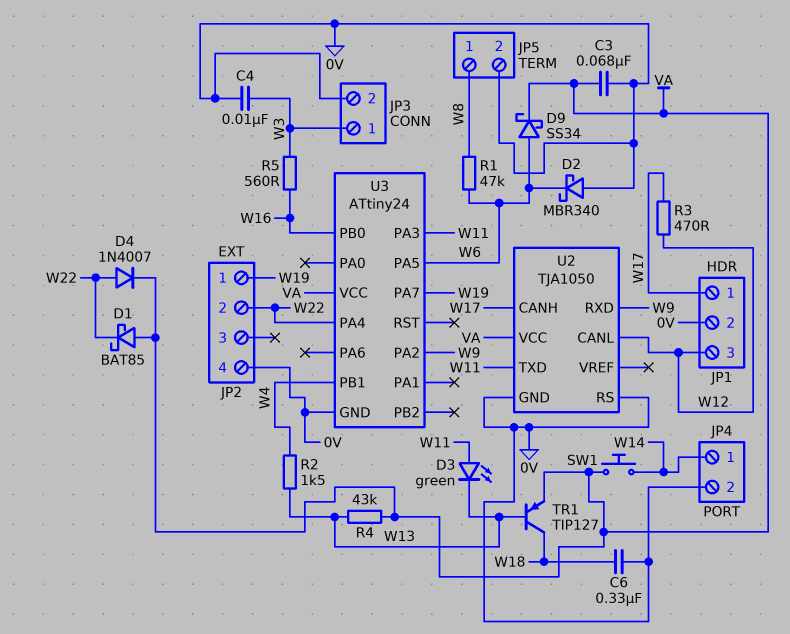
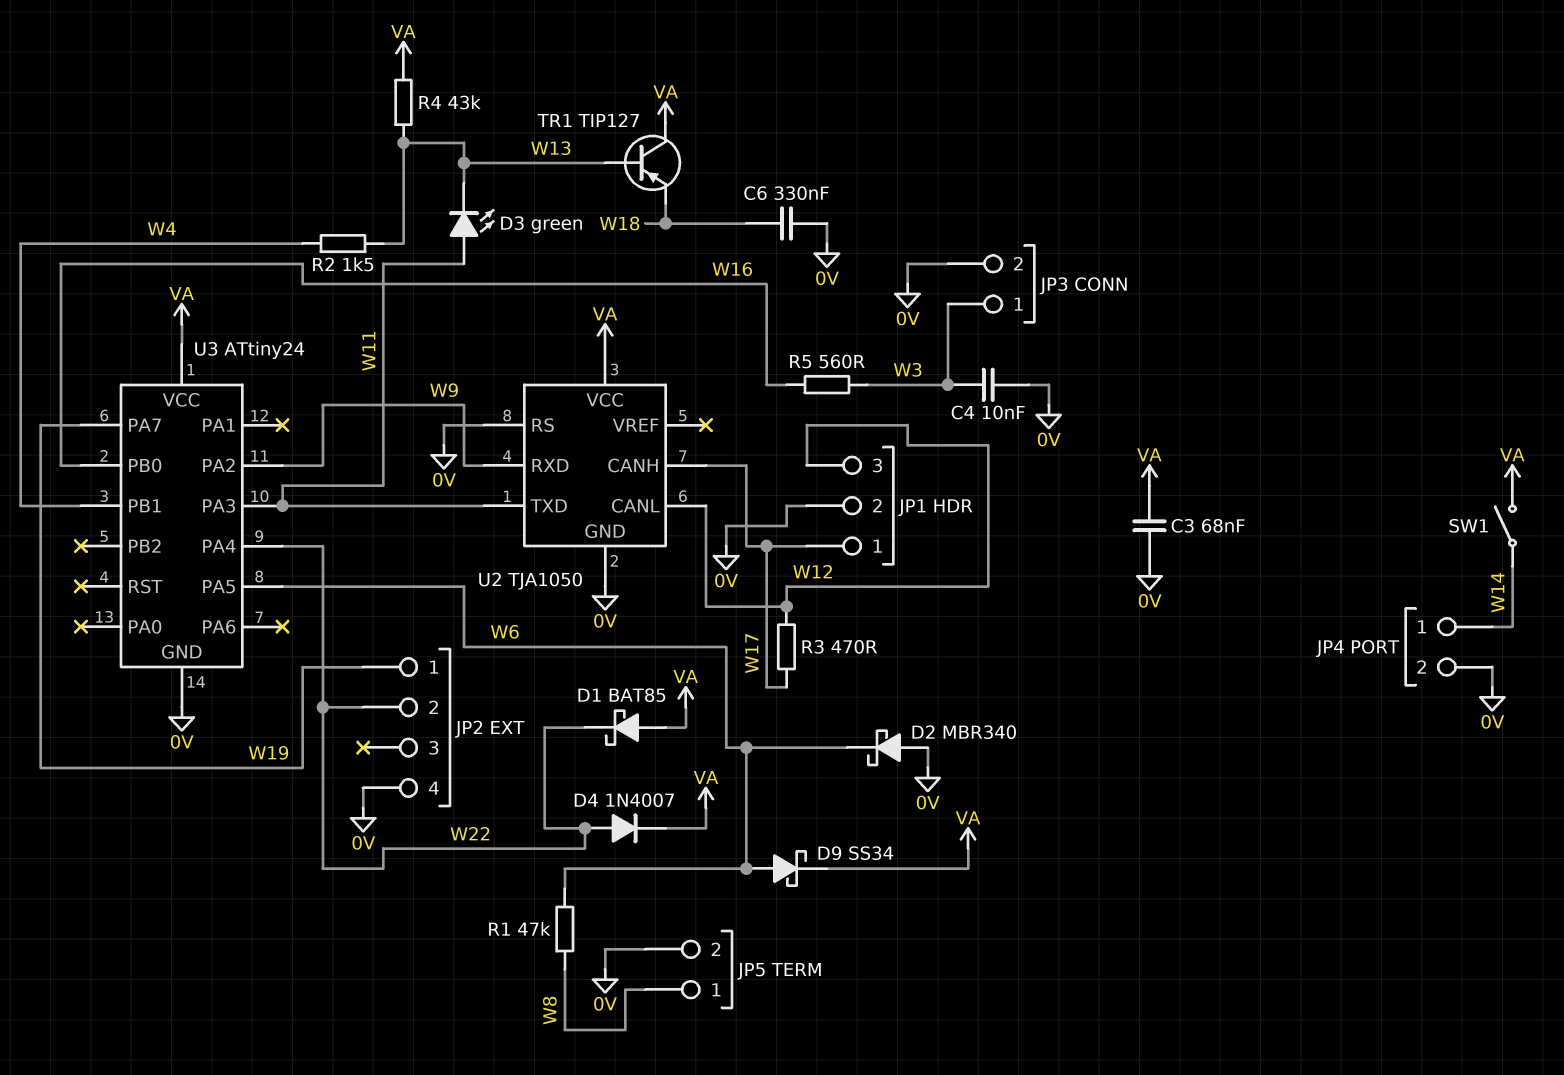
SW1: button (VA, W14) -> switch (VA, W14)
TR1: PNP TIP127 (B W13, C W18, E VA) -> PNP TIP127 (B W13, C VA, E W18)

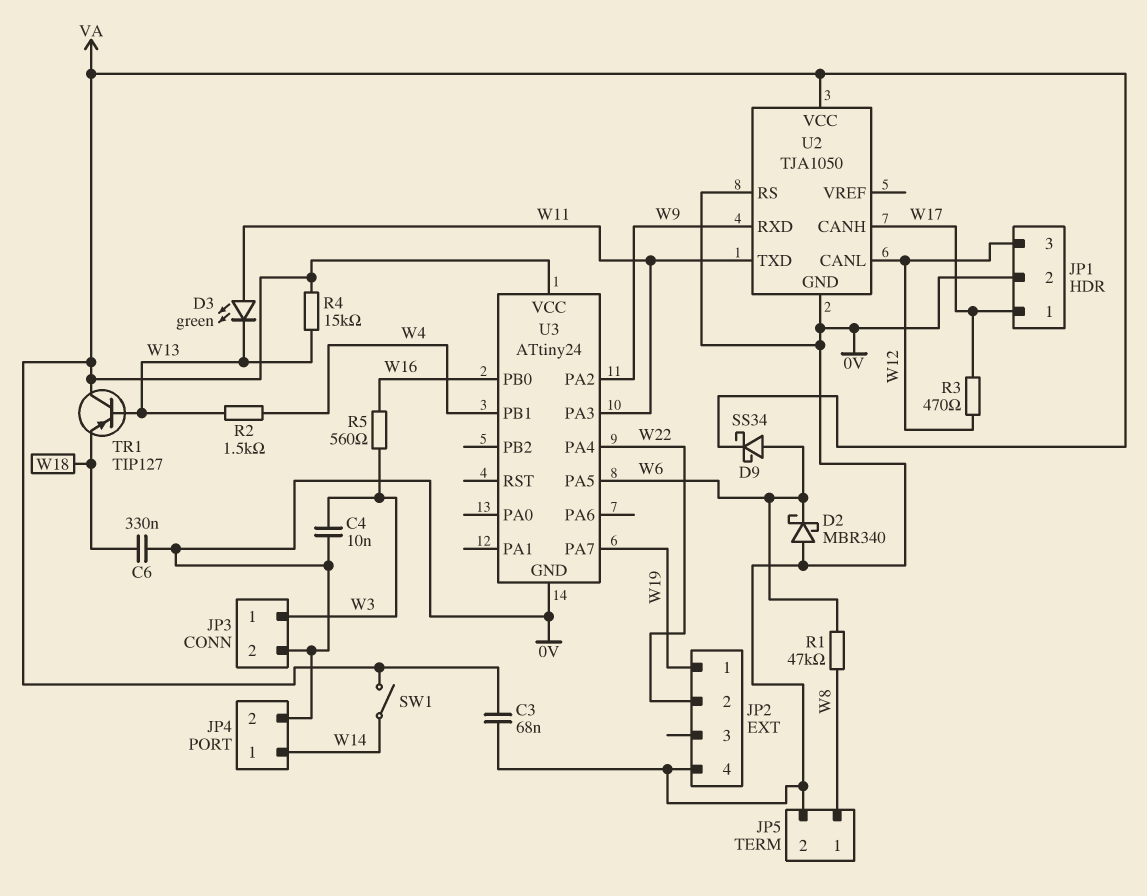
D1: schottky BAT85 (A VA, K W22) -> none
D4: diode 1N4007 (A W22, K VA) -> none
R4: 43k (VA, W13) -> 15k (VA, W13)

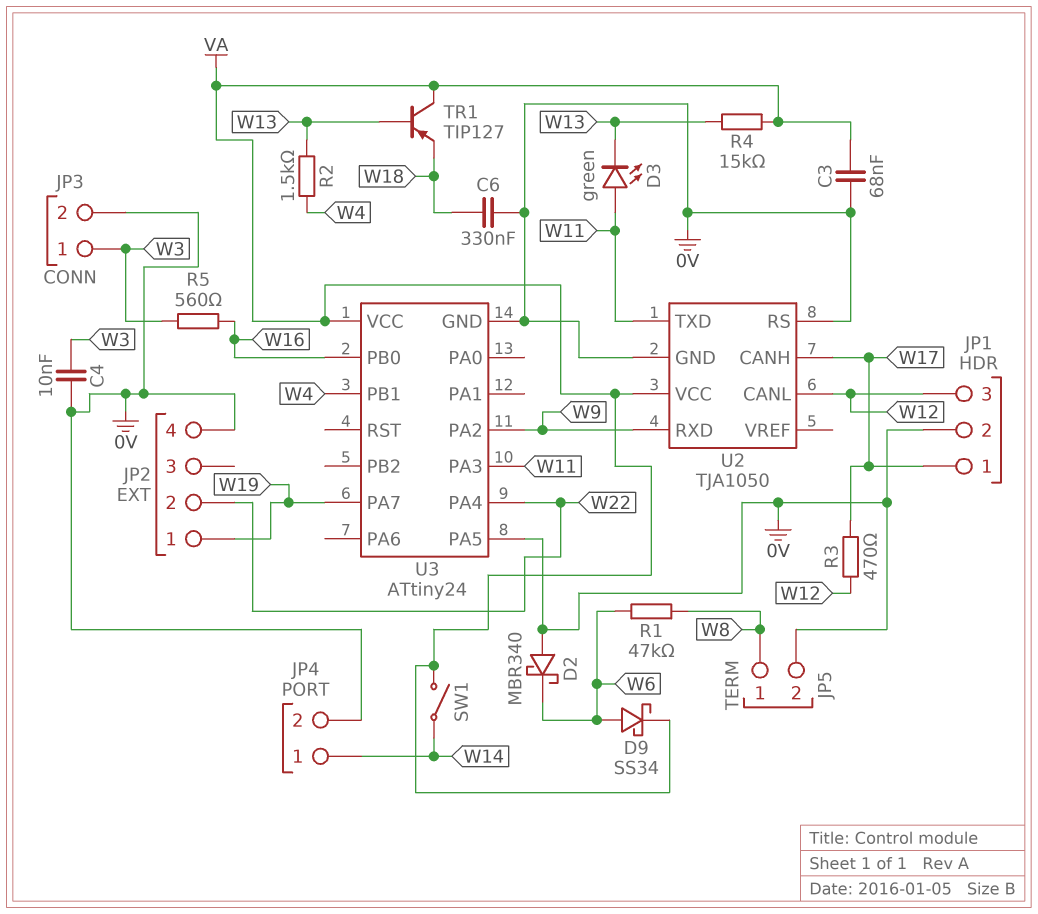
U3 pin PA5: W6 -> 0V

